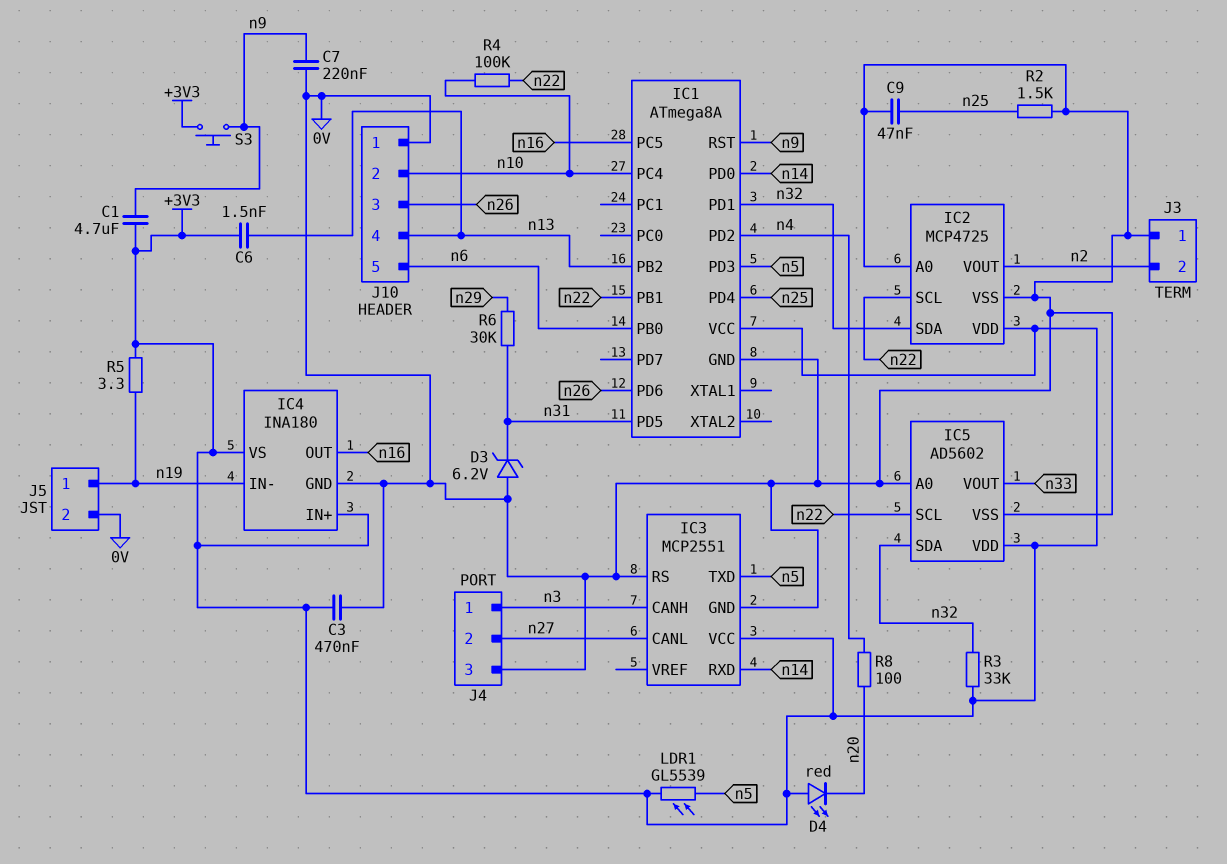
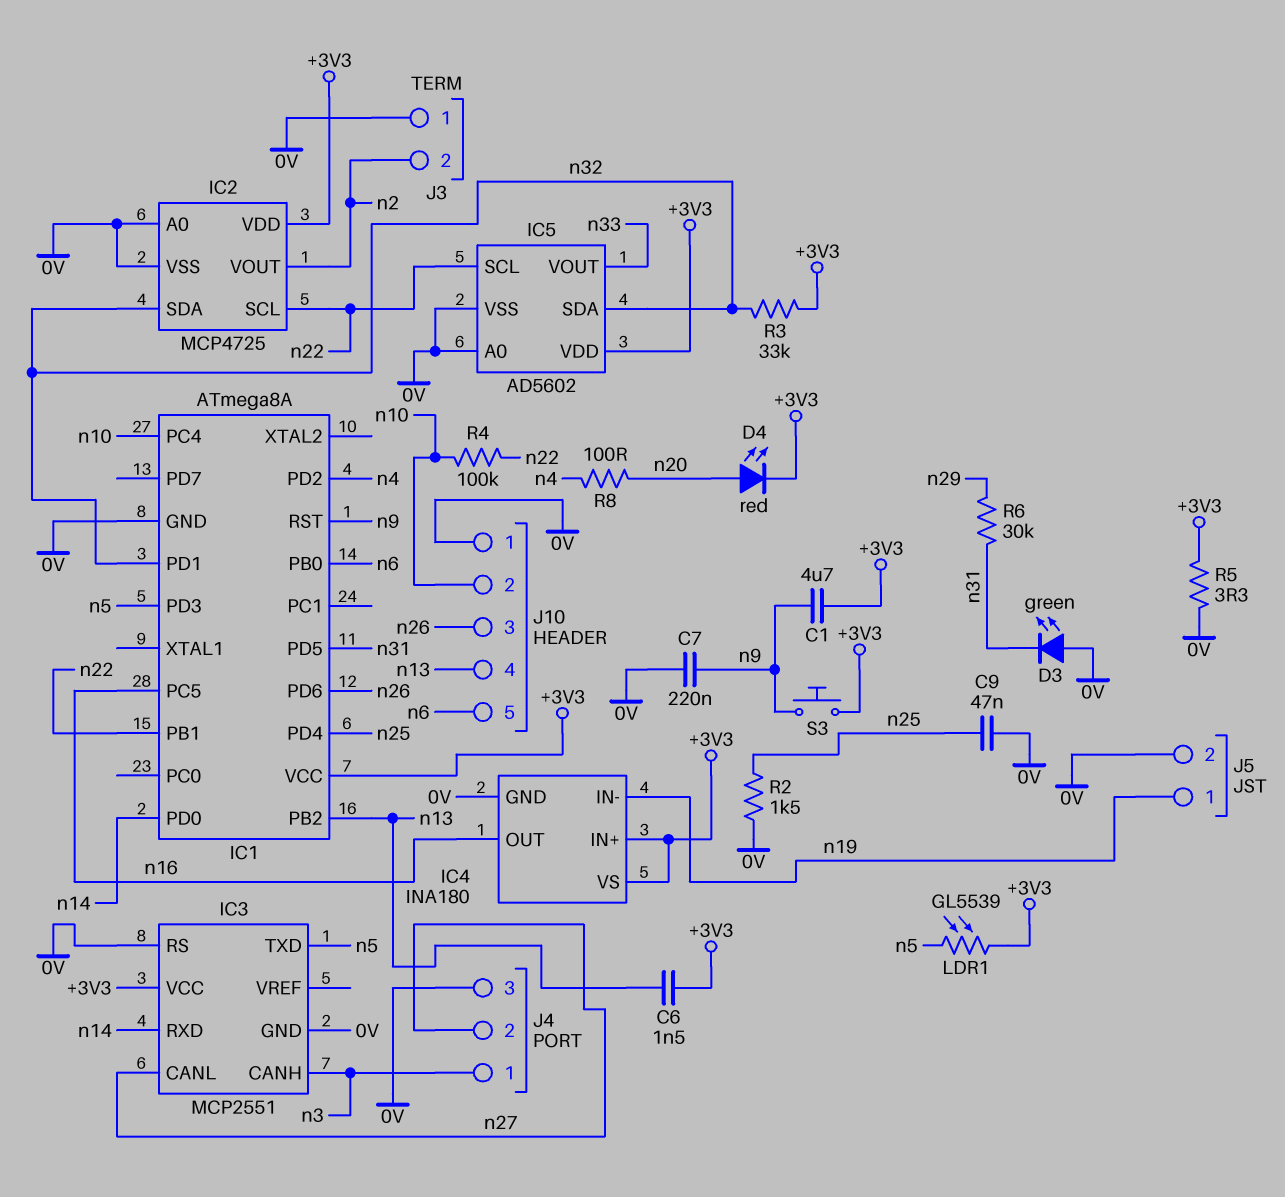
C3: 470nF (+3V3, 0V) -> none
D3: zener 6.2V (A 0V, K n31) -> LED green (A 0V, K n31)
D4: LED red (A +3V3, K n20) -> LED red (A n20, K +3V3)
R5: 3.3 (+3V3, n19) -> 3.3 (+3V3, 0V)

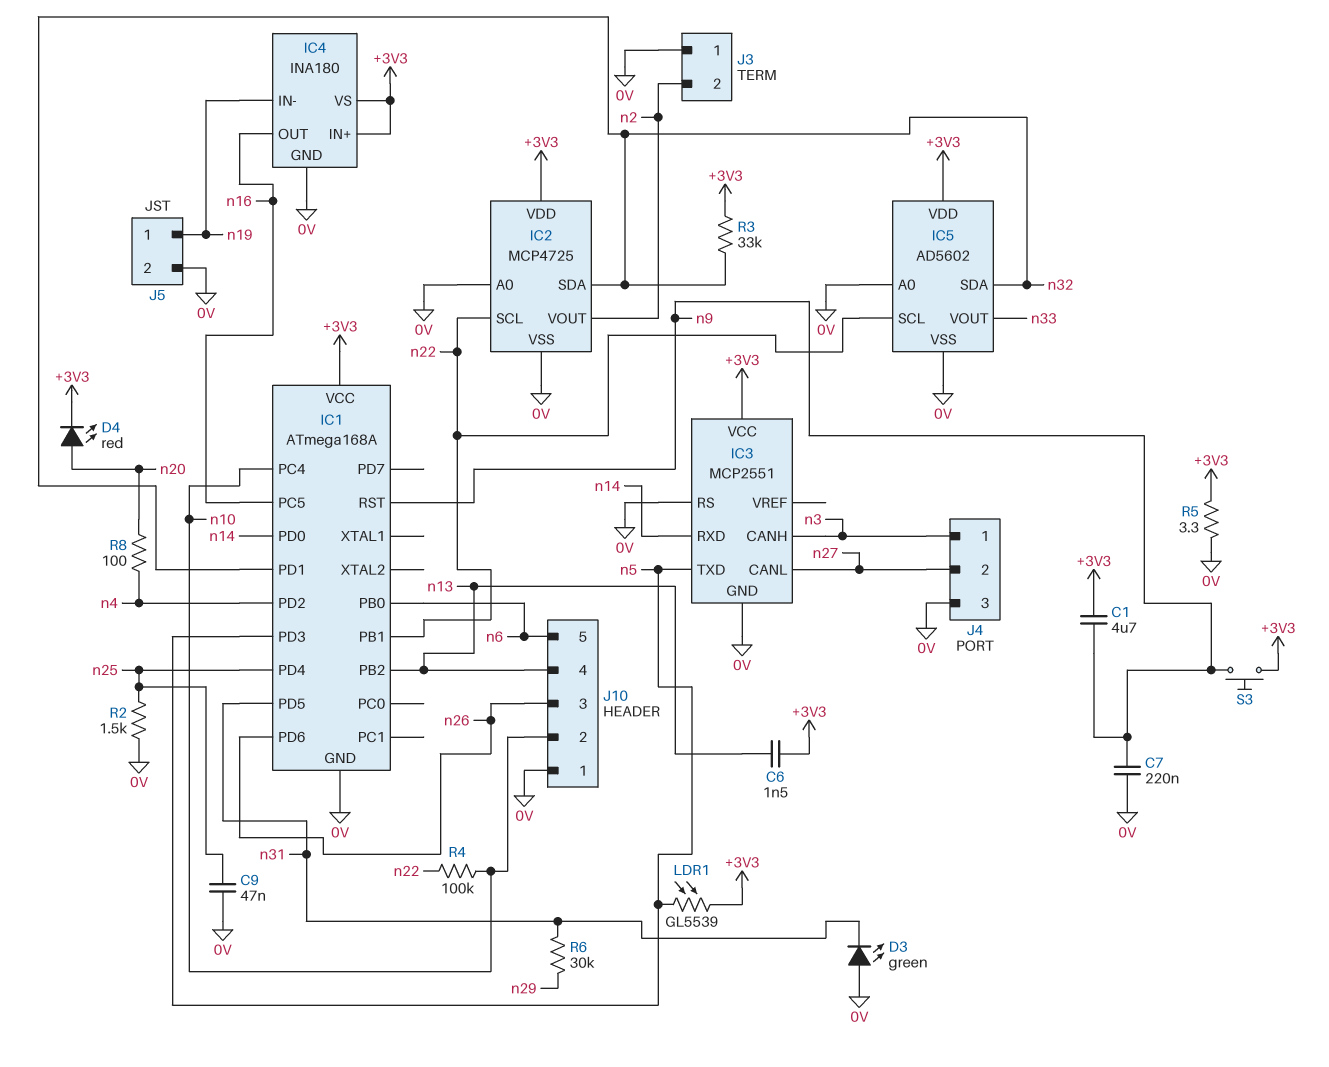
IC1: ATmega8A -> ATmega168A

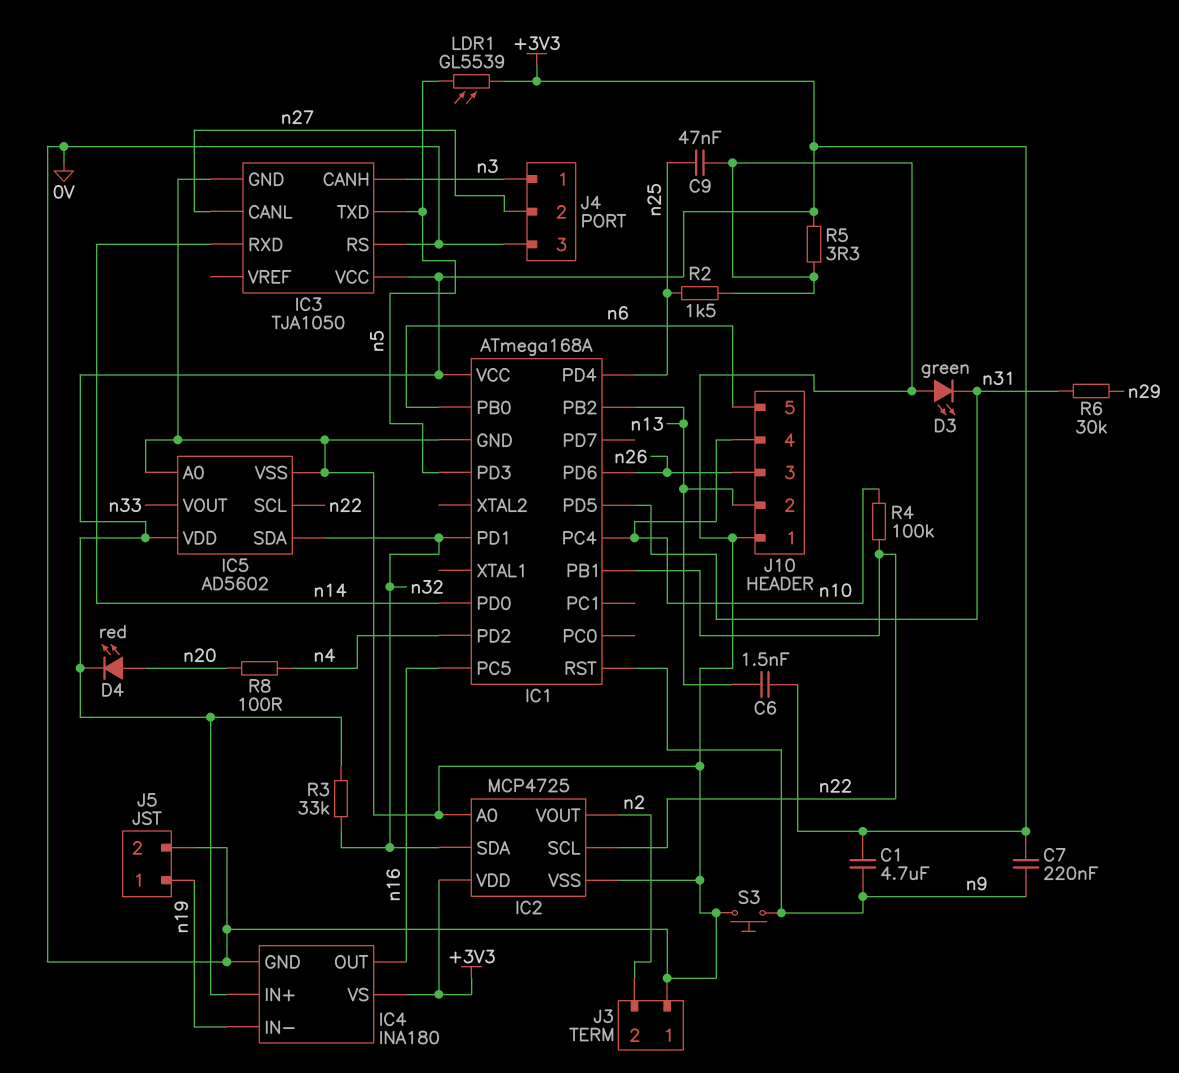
C7: 220nF (0V, n9) -> 220nF (+3V3, n9)
IC3: MCP2551 -> TJA1050
J10 pin 2: n10 -> n13
J10 pin 4: n13 -> n10
S3: button (+3V3, n9) -> button (0V, n9)

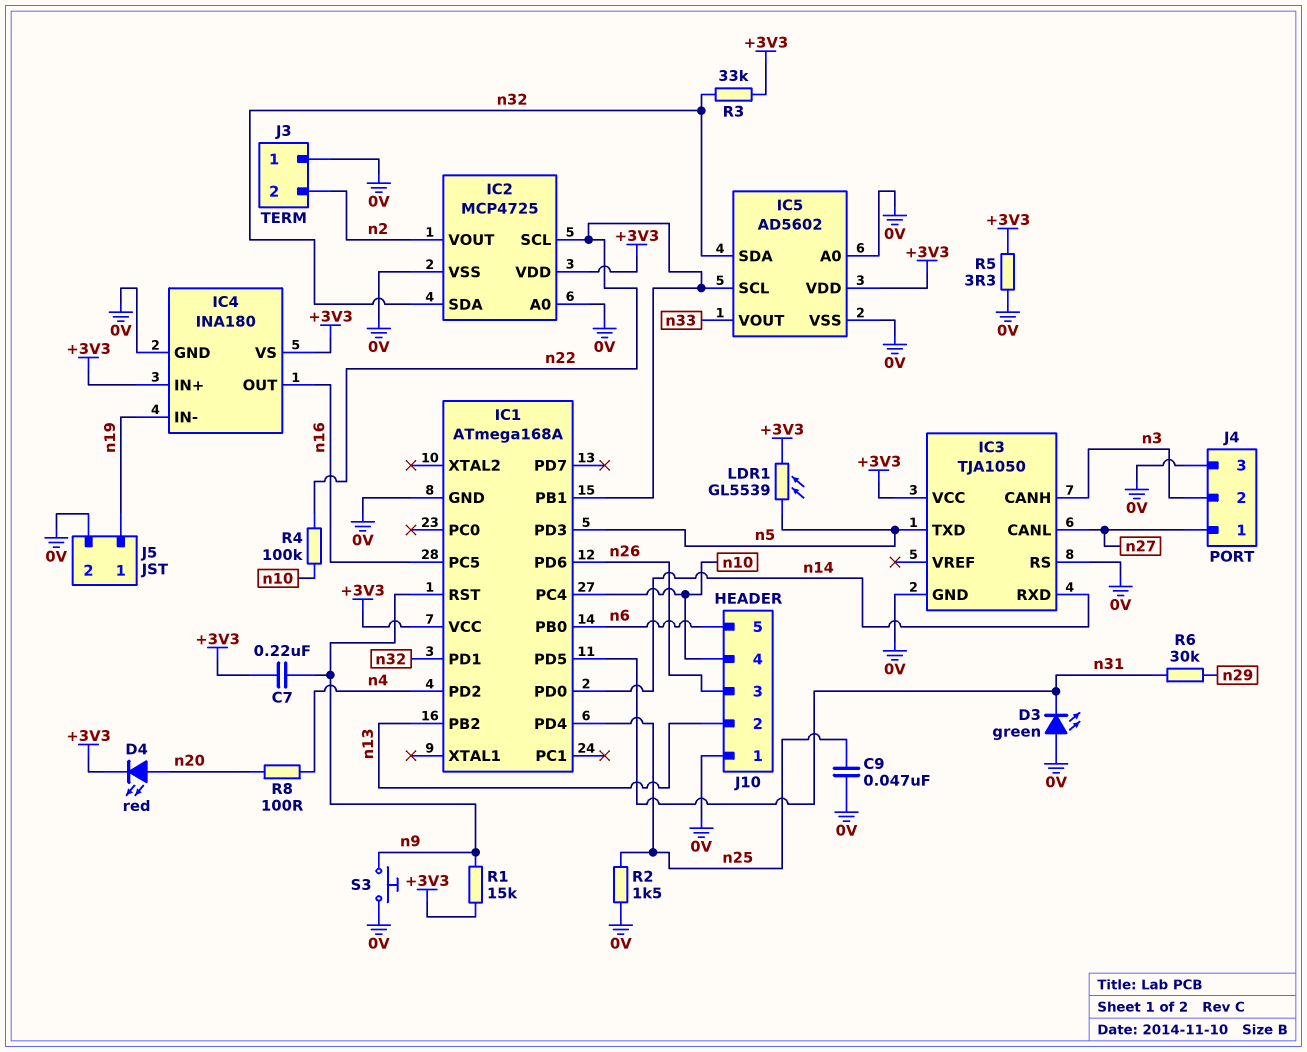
C1: 4.7uF (+3V3, n9) -> none
C6: 1.5nF (+3V3, n13) -> none
J4 pin 1: n3 -> n27
J4 pin 2: n27 -> n3
R1: none -> 15k (+3V3, n9)

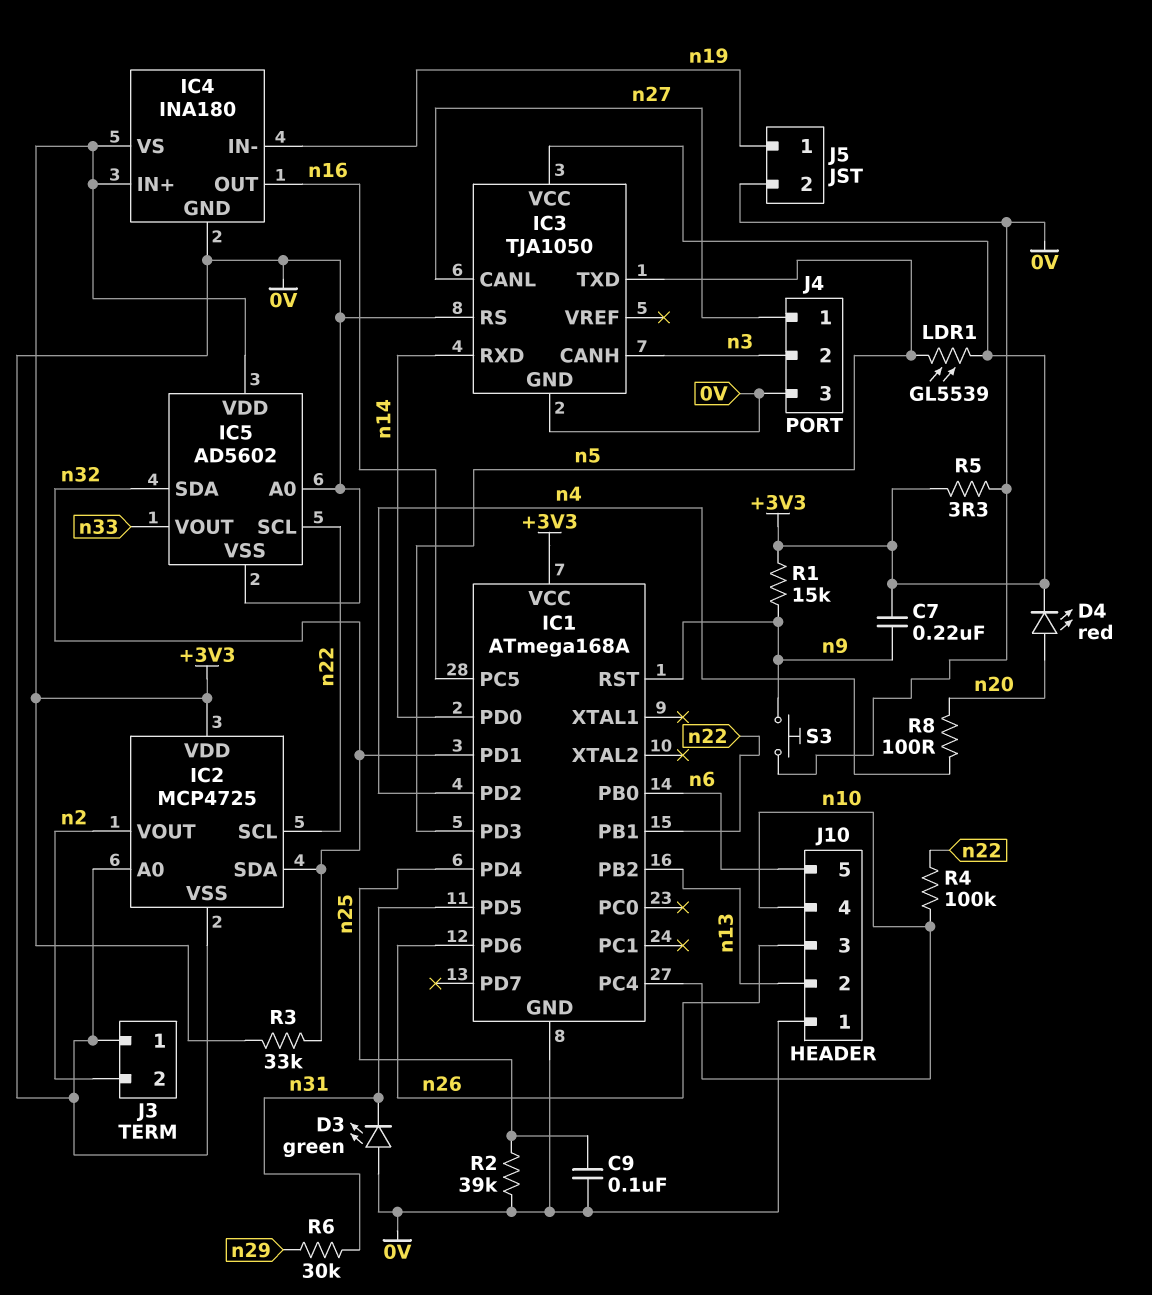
C9: 47nF (0V, n25) -> 100nF (0V, n25)
R2: 1.5k (0V, n25) -> 39k (0V, n25)

